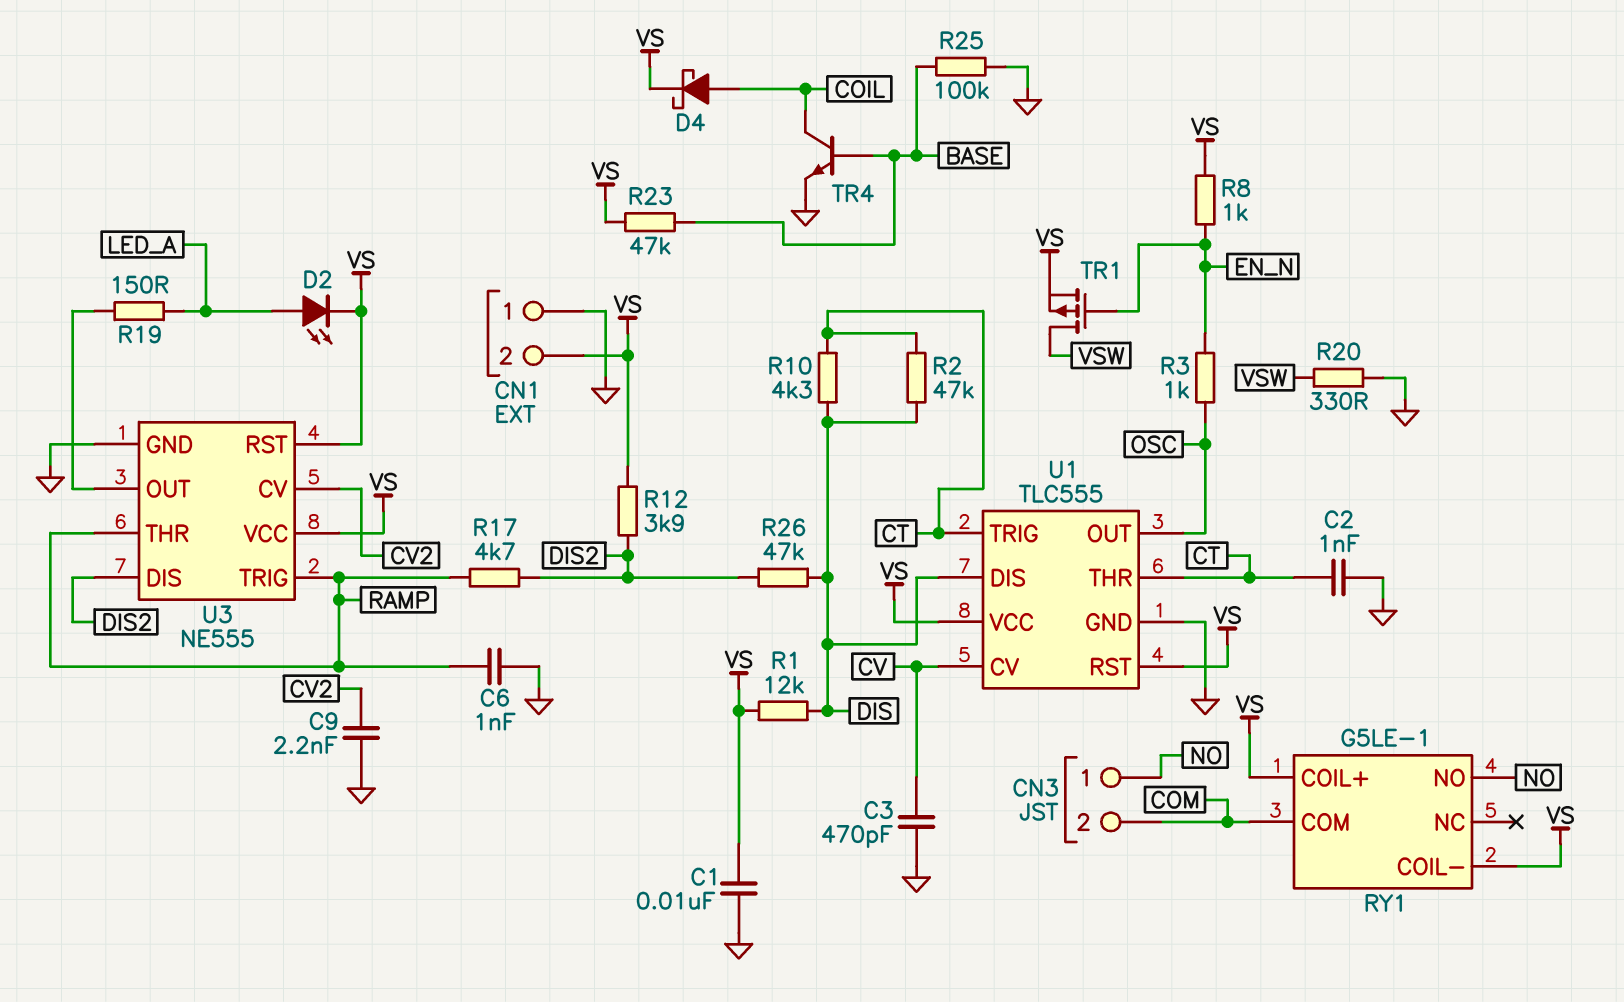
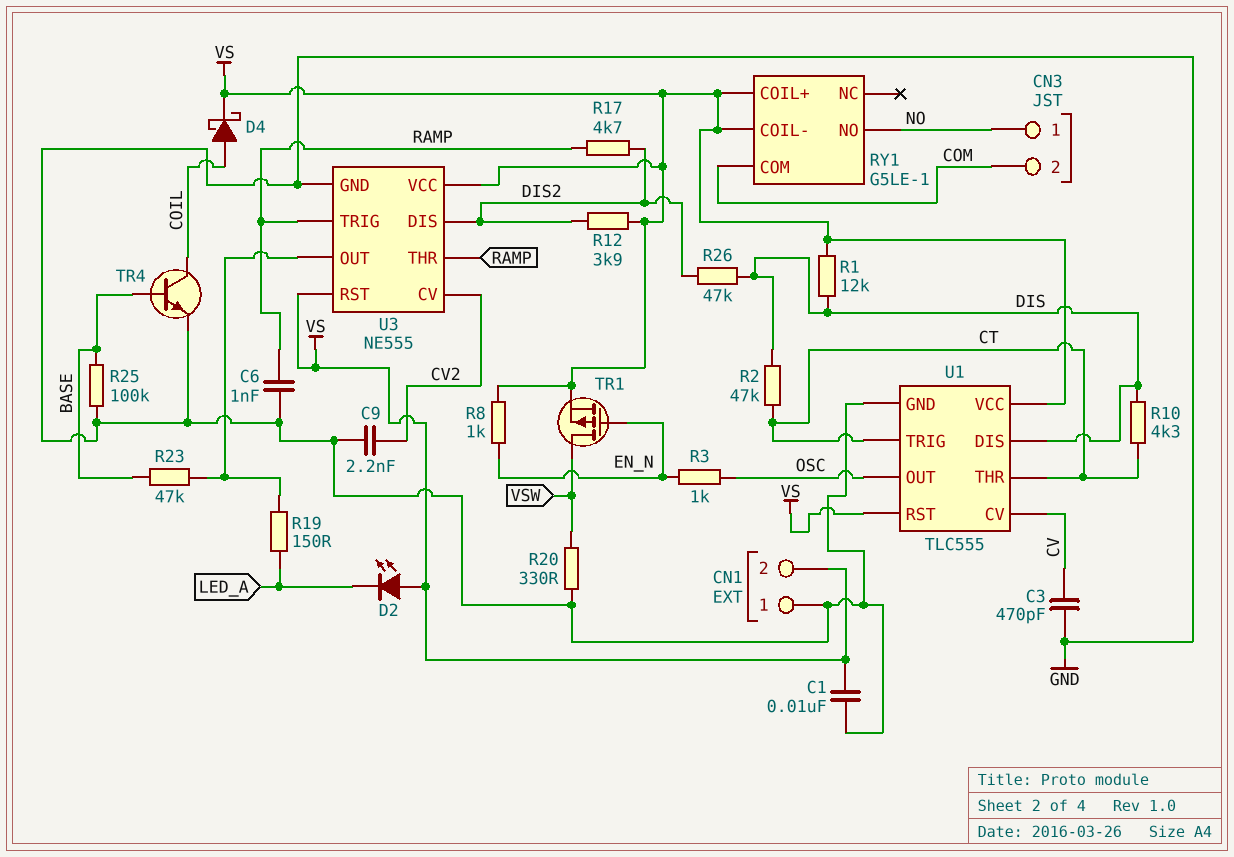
C2: 1nF (CT, GND) -> none
D2: LED (A LED_A, K VS) -> LED (A VS, K LED_A)
R23: 47k (BASE, VS) -> 47k (BASE, U3/OUT)

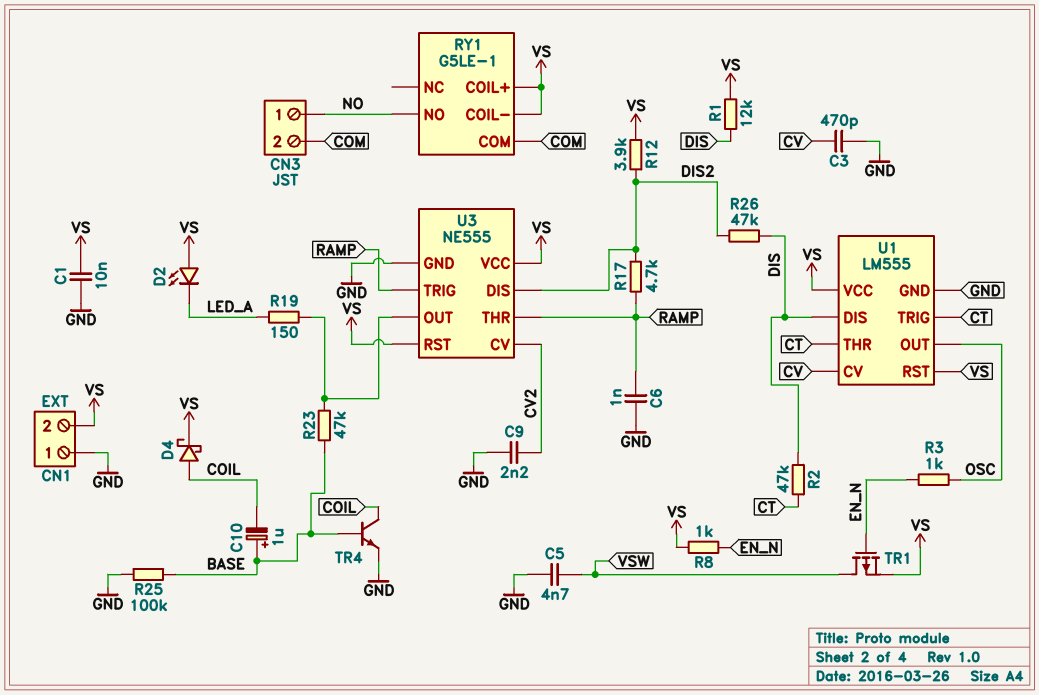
C5: none -> 4.7nF (GND, VSW)
C10: none -> 1uF (plus BASE, minus COIL)
R10: 4.3k (CT, DIS) -> none
R20: 330 (GND, VSW) -> none
U1: TLC555 -> LM555

